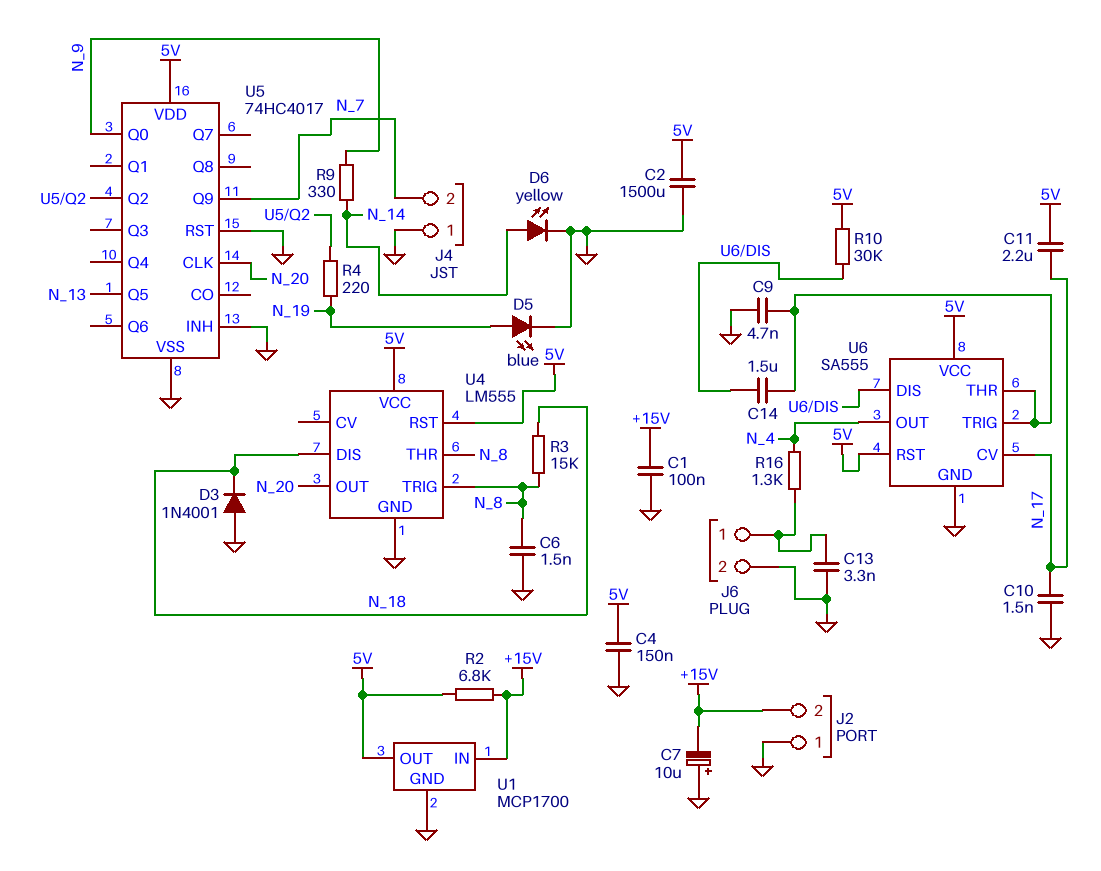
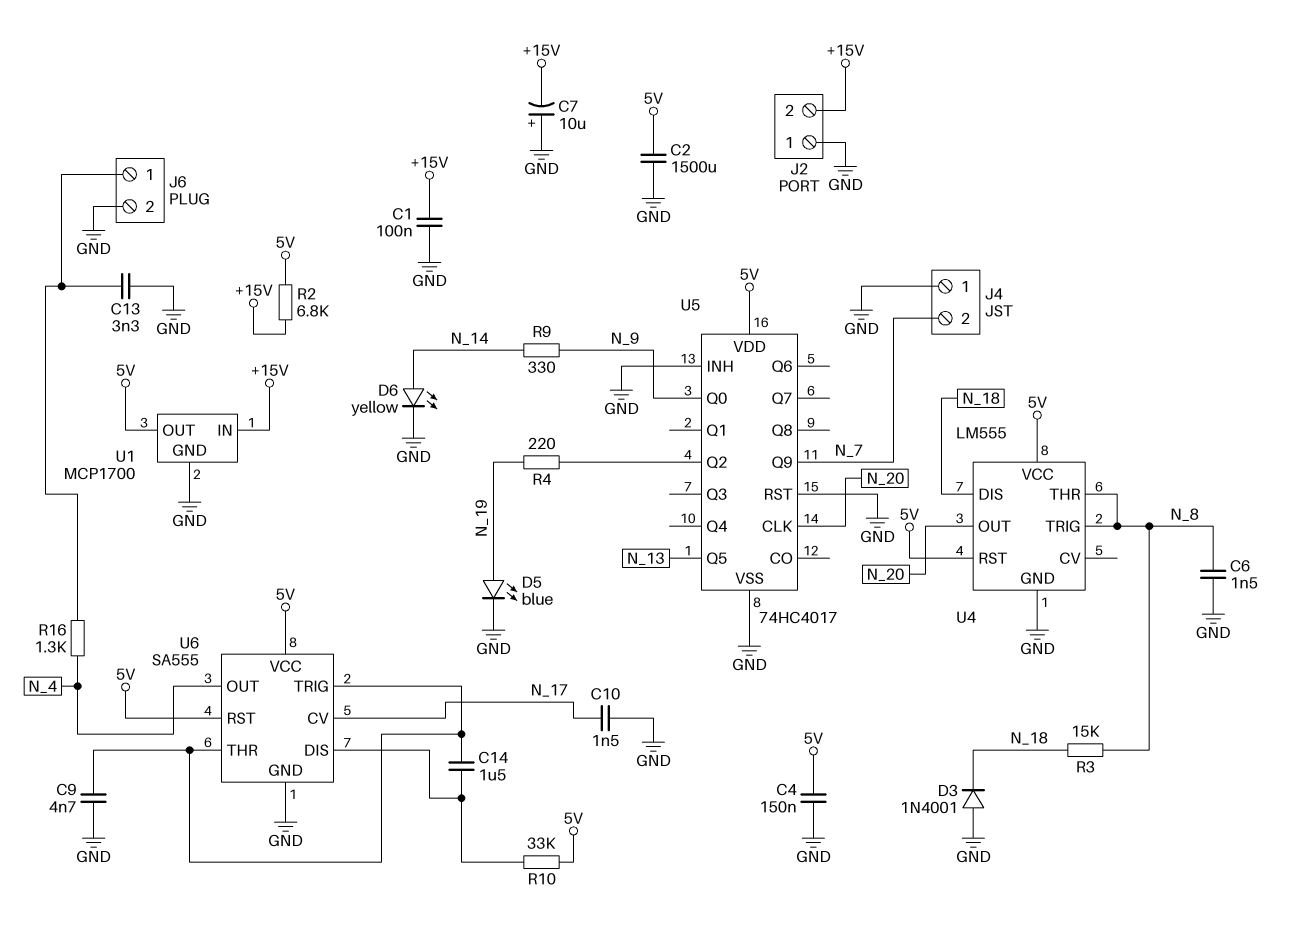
C11: 2.2uF (5V, N_17) -> none
R10: 30k (5V, U6/DIS) -> 33k (5V, U6/DIS)

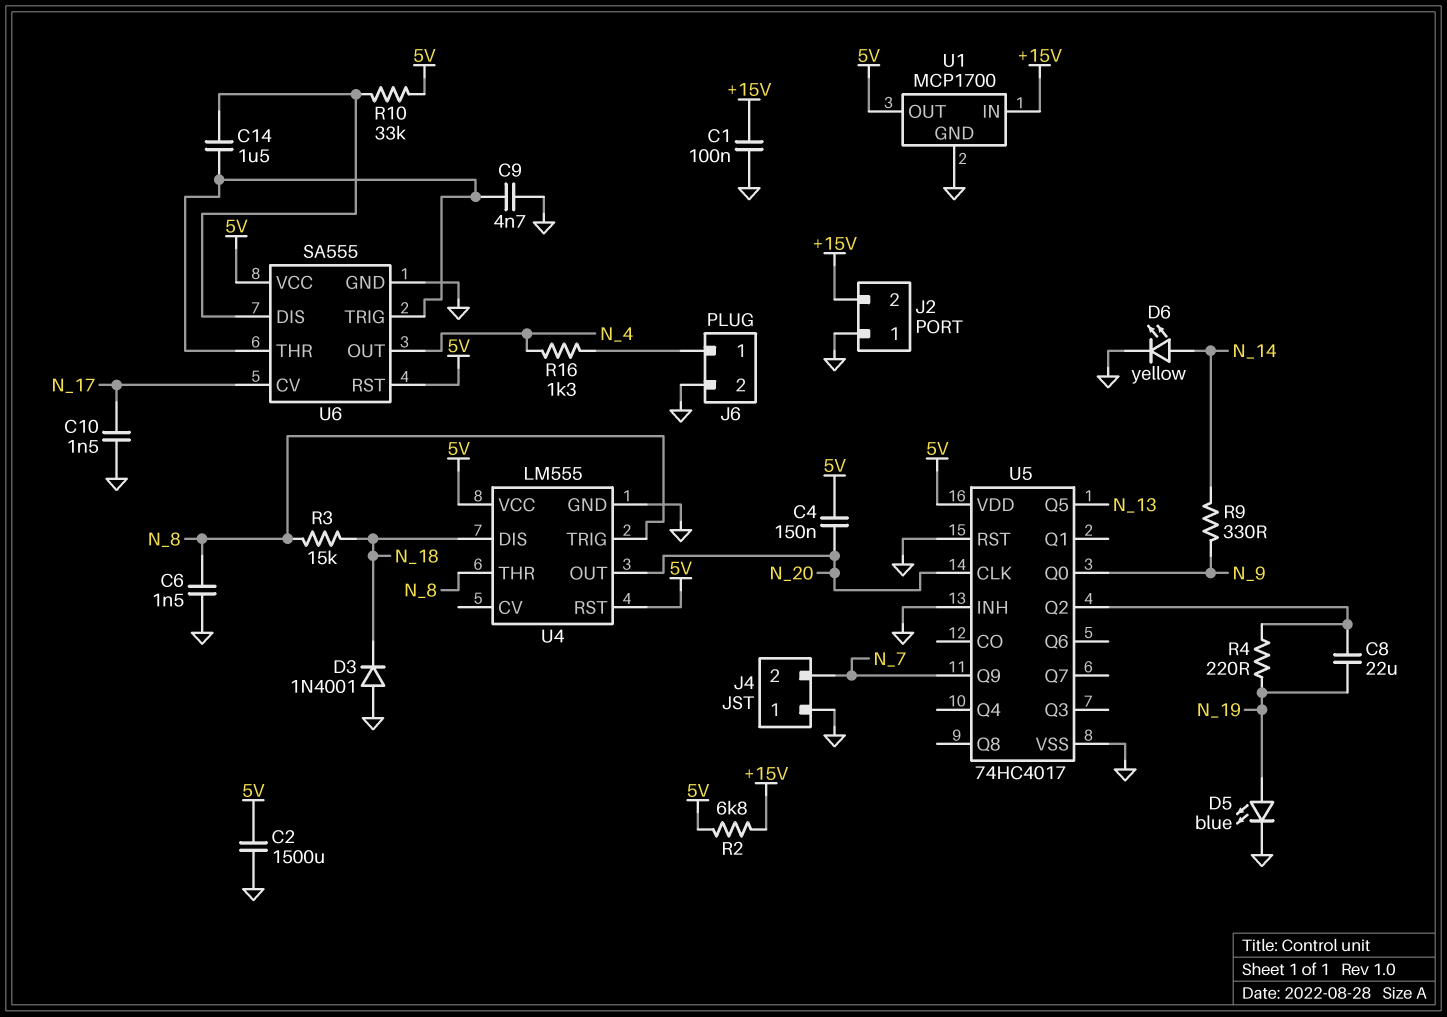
C4: 150nF (5V, GND) -> 150nF (5V, N_20)
C7: 10uF (plus GND, minus +15V) -> none
C8: none -> 22uF (N_19, U5/Q2)
C13: 3.3nF (GND, J6/1) -> none

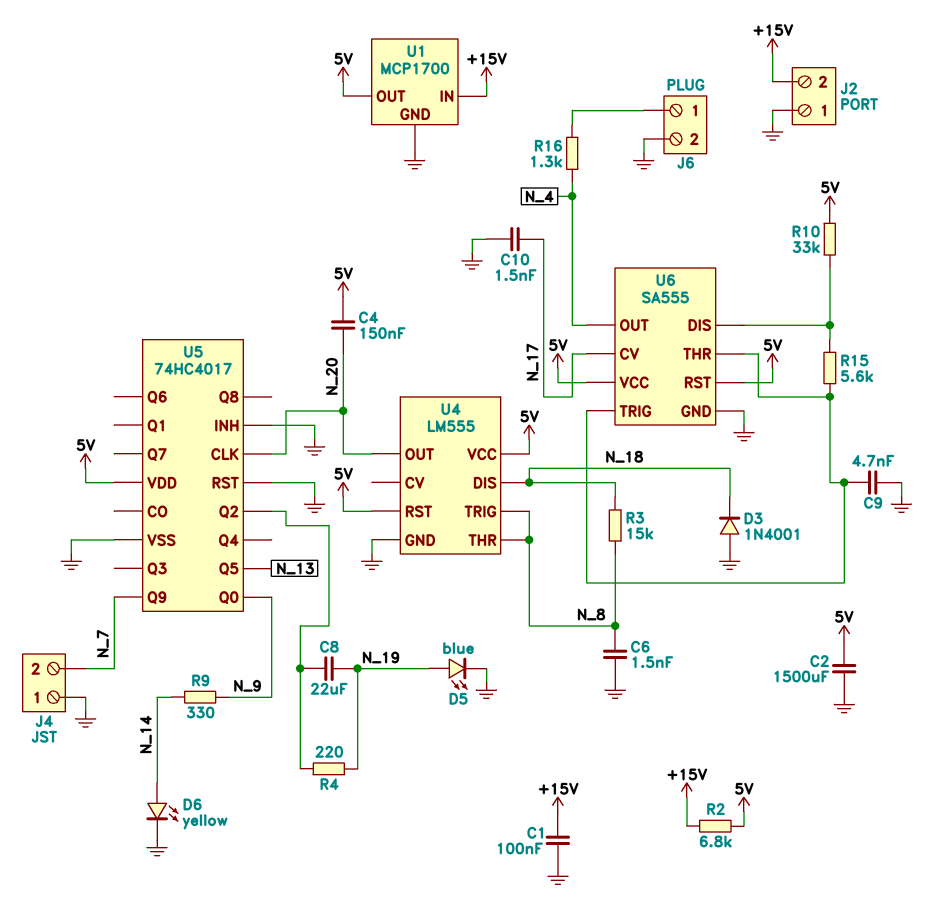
C14: 1.5uF (U6/DIS, U6/THR) -> none
R15: none -> 5.6k (U6/DIS, U6/THR)

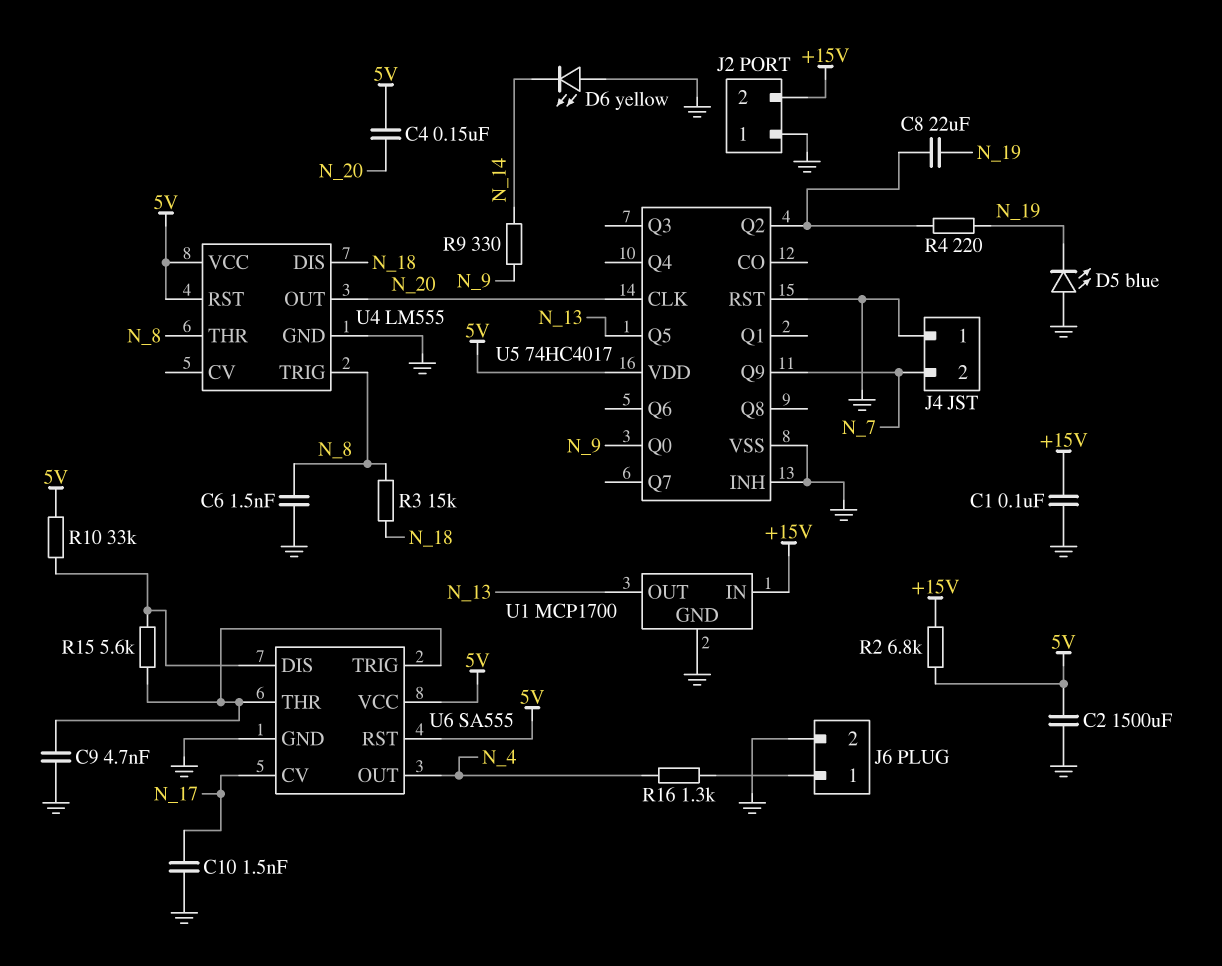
D3: diode 1N4001 (A GND, K N_18) -> none
D5: LED blue (A N_19, K GND) -> LED blue (A GND, K N_19)
D6: LED yellow (A N_14, K GND) -> LED yellow (A GND, K N_14)
U1 pin OUT: 5V -> N_13

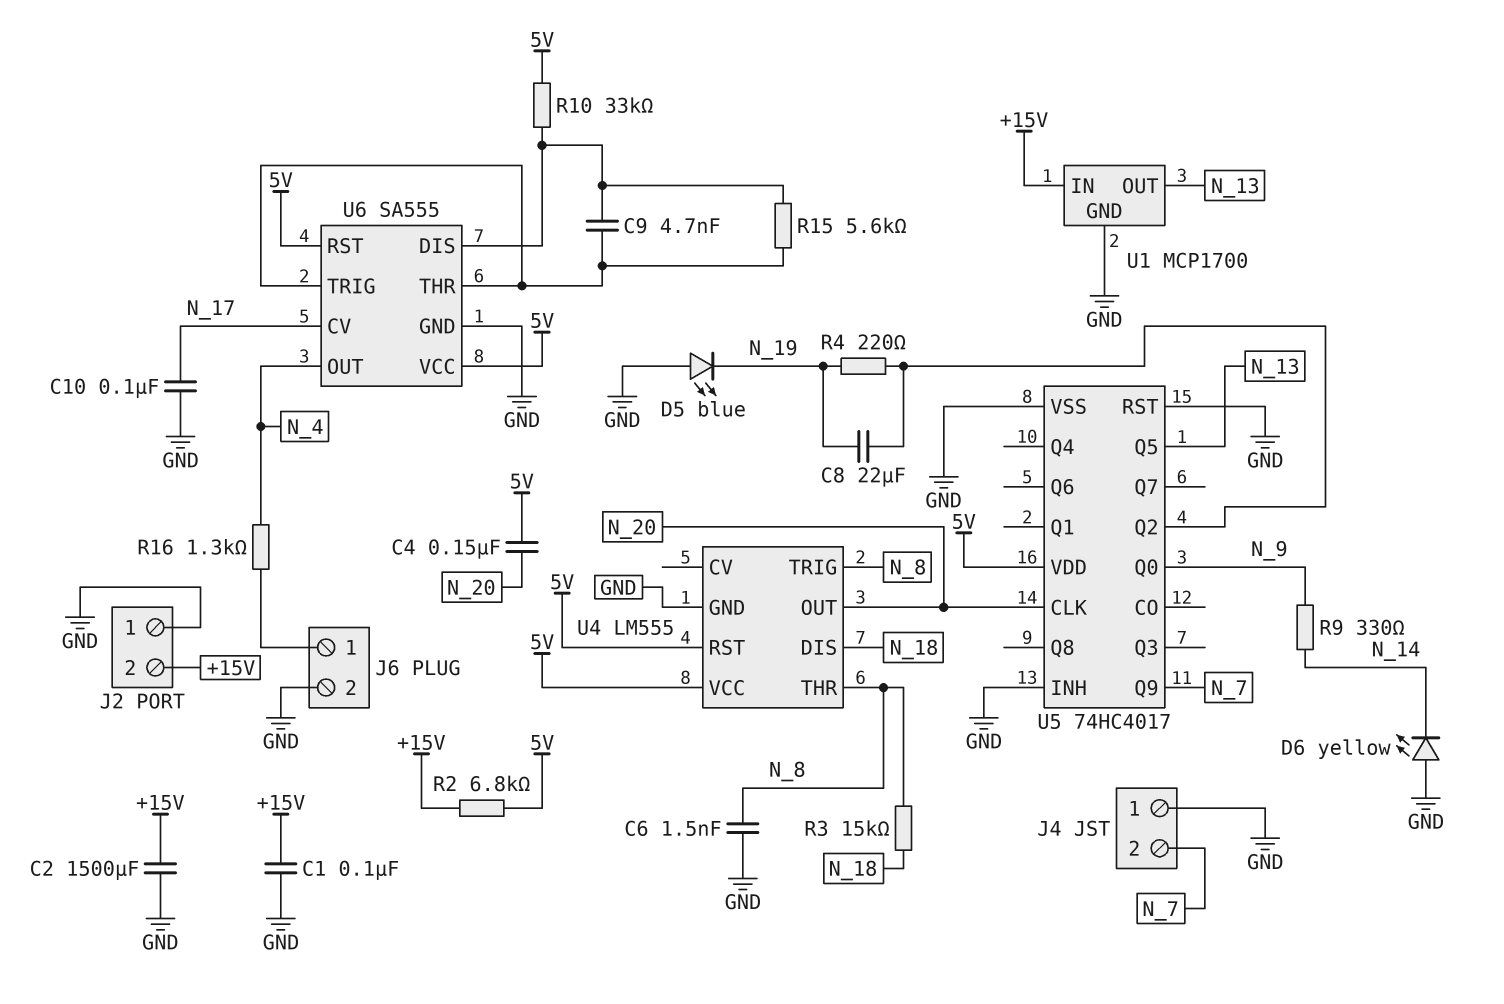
C2: 1500uF (5V, GND) -> 1500uF (+15V, GND)
C9: 4.7nF (GND, U6/THR) -> 4.7nF (U6/DIS, U6/THR)
C10: 1.5nF (GND, N_17) -> 100nF (GND, N_17)

